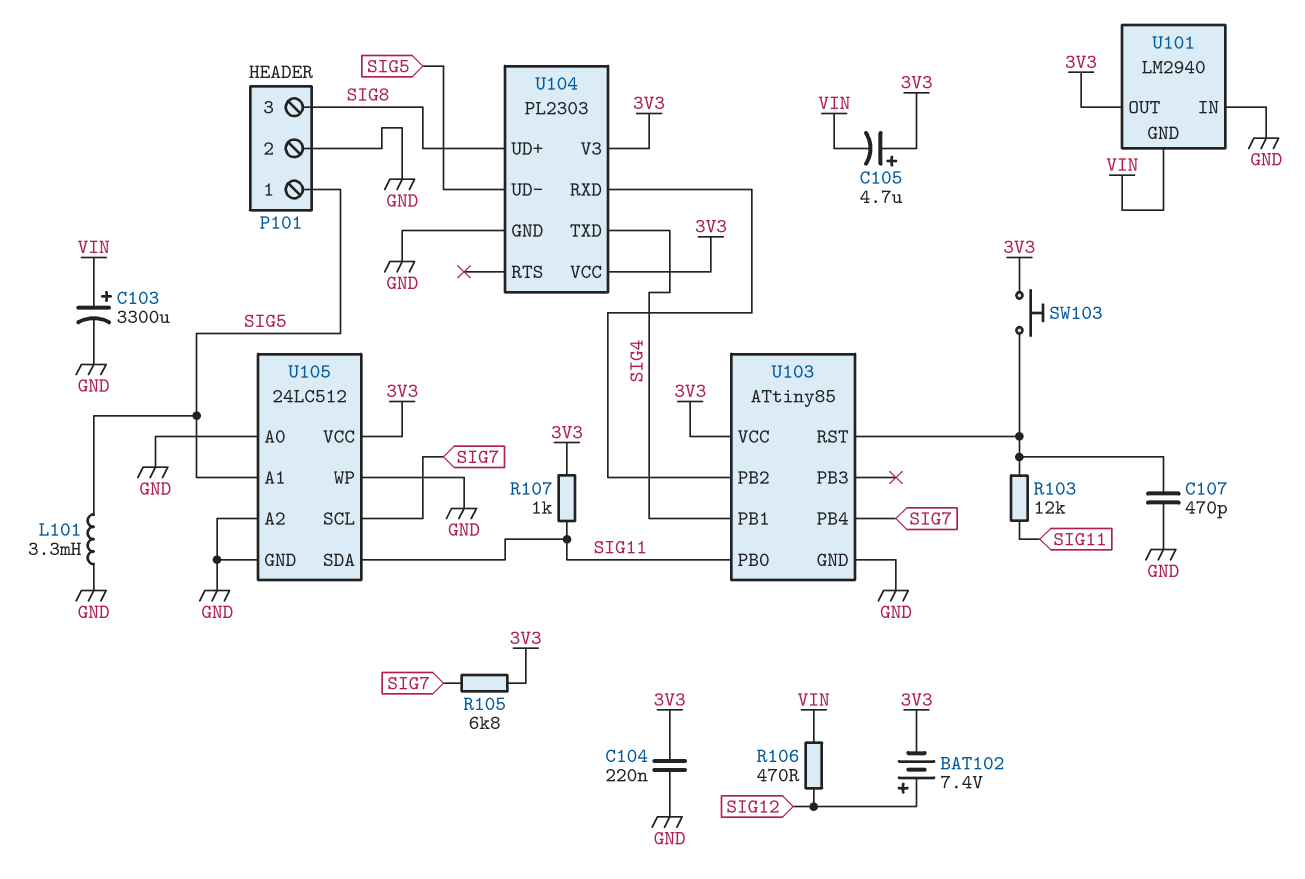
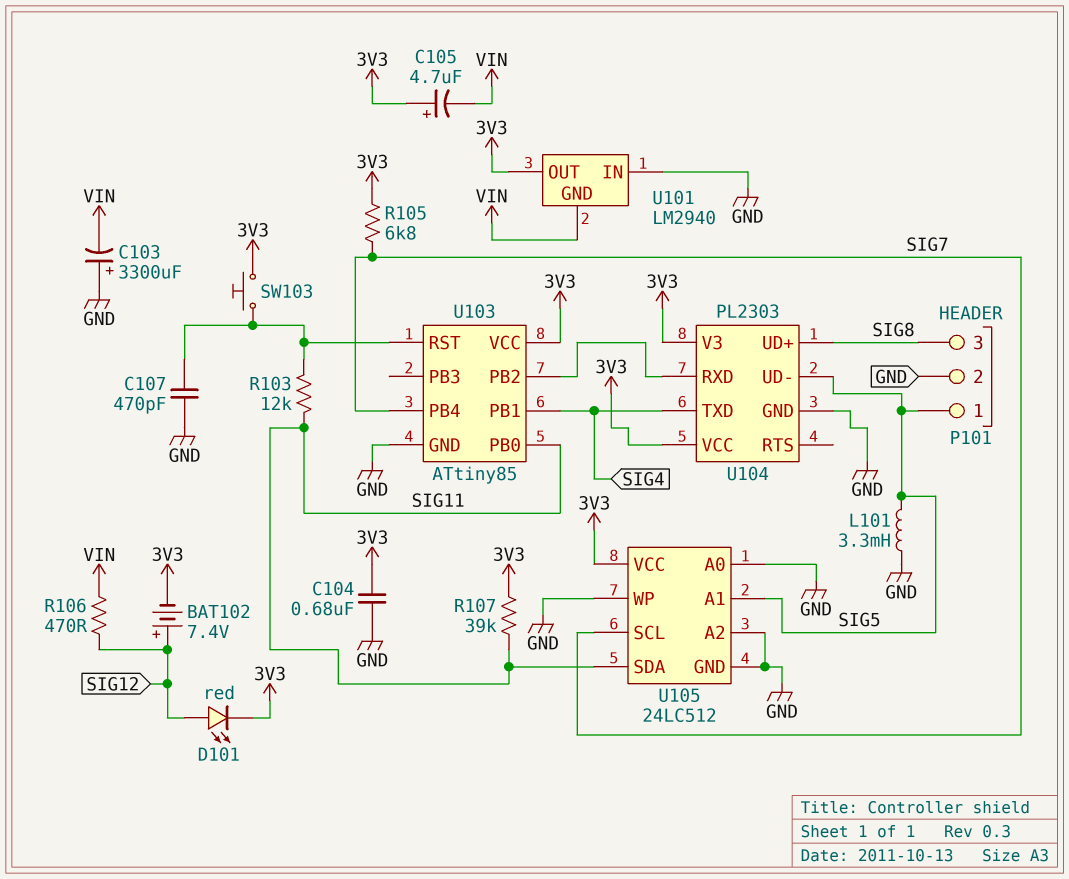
C103: 3300uF (plus VIN, minus GND) -> 3300uF (plus GND, minus VIN)
C104: 220nF (3V3, GND) -> 680nF (3V3, GND)
D101: none -> LED red (A SIG12, K 3V3)
R107: 1k (3V3, SIG11) -> 39k (3V3, SIG11)

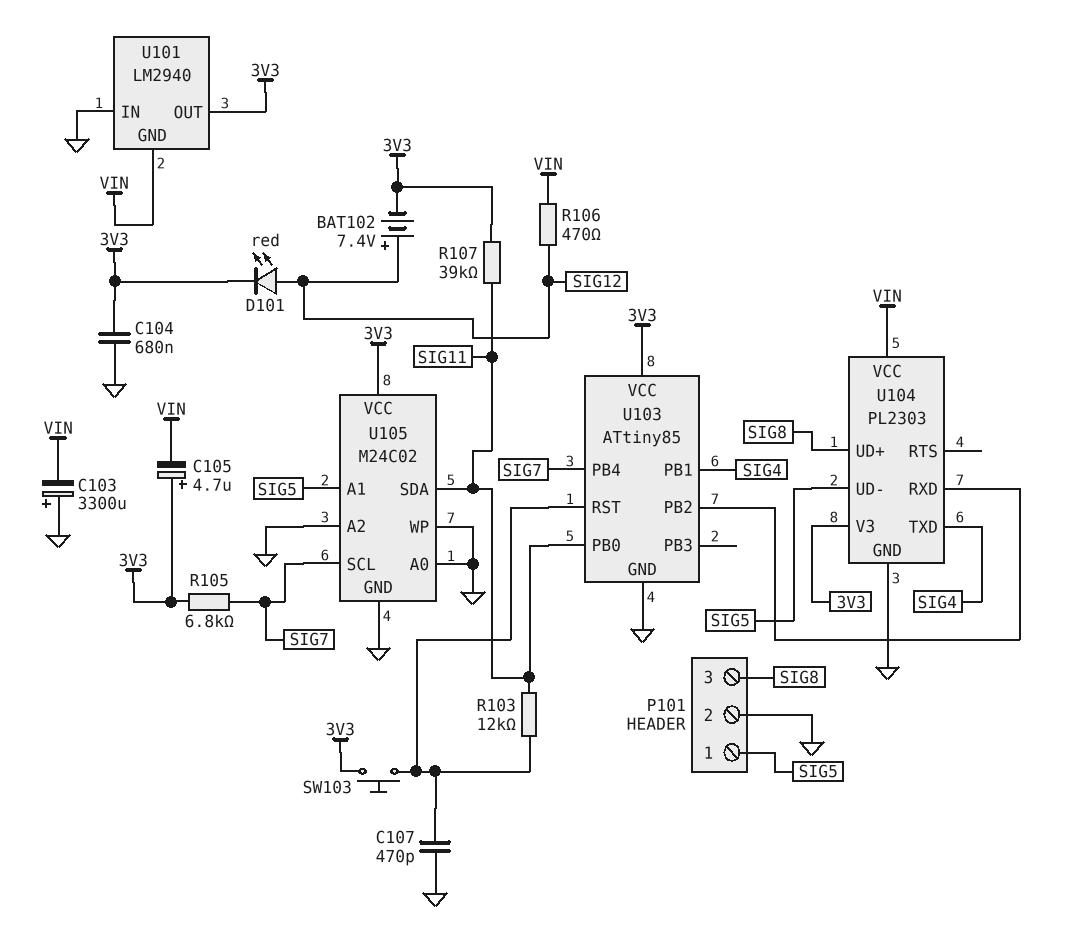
L101: 3.3mH (GND, SIG5) -> none
U104 pin VCC: 3V3 -> VIN
U105: 24LC512 -> M24C02

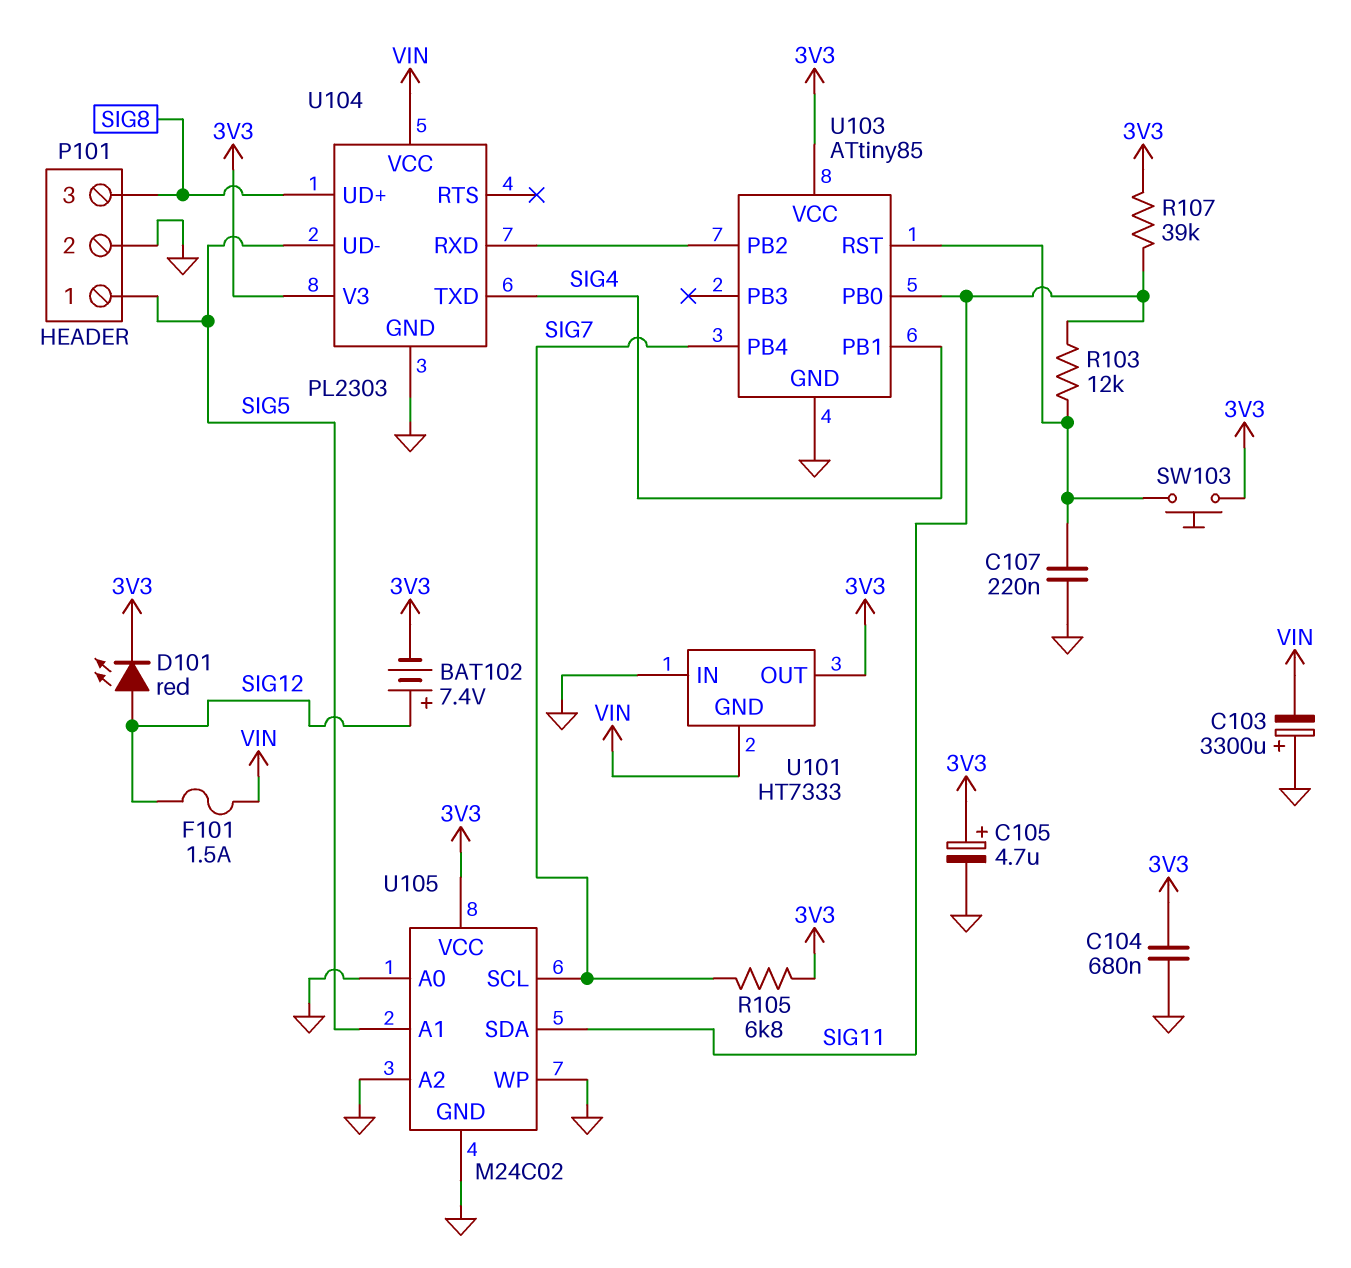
C105: 4.7uF (plus 3V3, minus VIN) -> 4.7uF (plus 3V3, minus GND)
C107: 470pF (GND, U103/RST) -> 220nF (GND, U103/RST)
F101: none -> 1.5A (SIG12, VIN)
R106: 470 (SIG12, VIN) -> none
U101: LM2940 -> HT7333

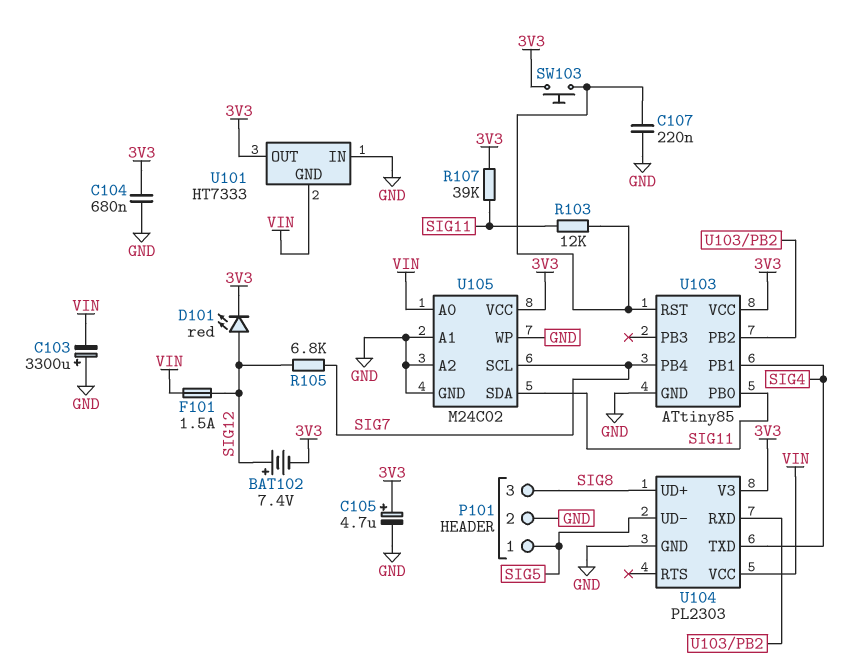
R105: 6.8k (3V3, SIG7) -> 6.8k (SIG7, SIG12)
U105 pin A0: GND -> VIN
U105 pin A1: SIG5 -> GND

